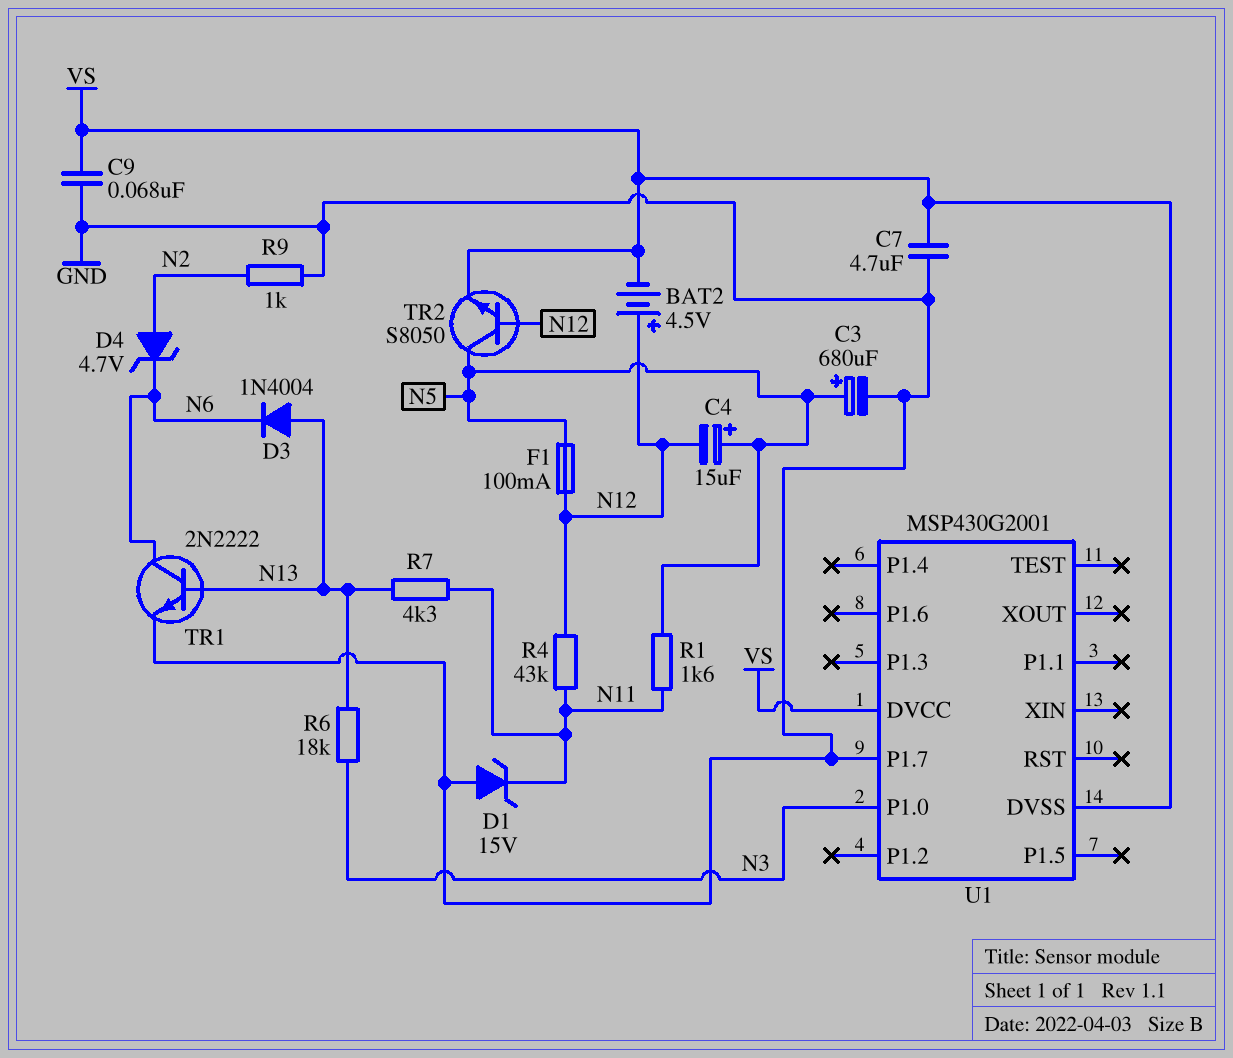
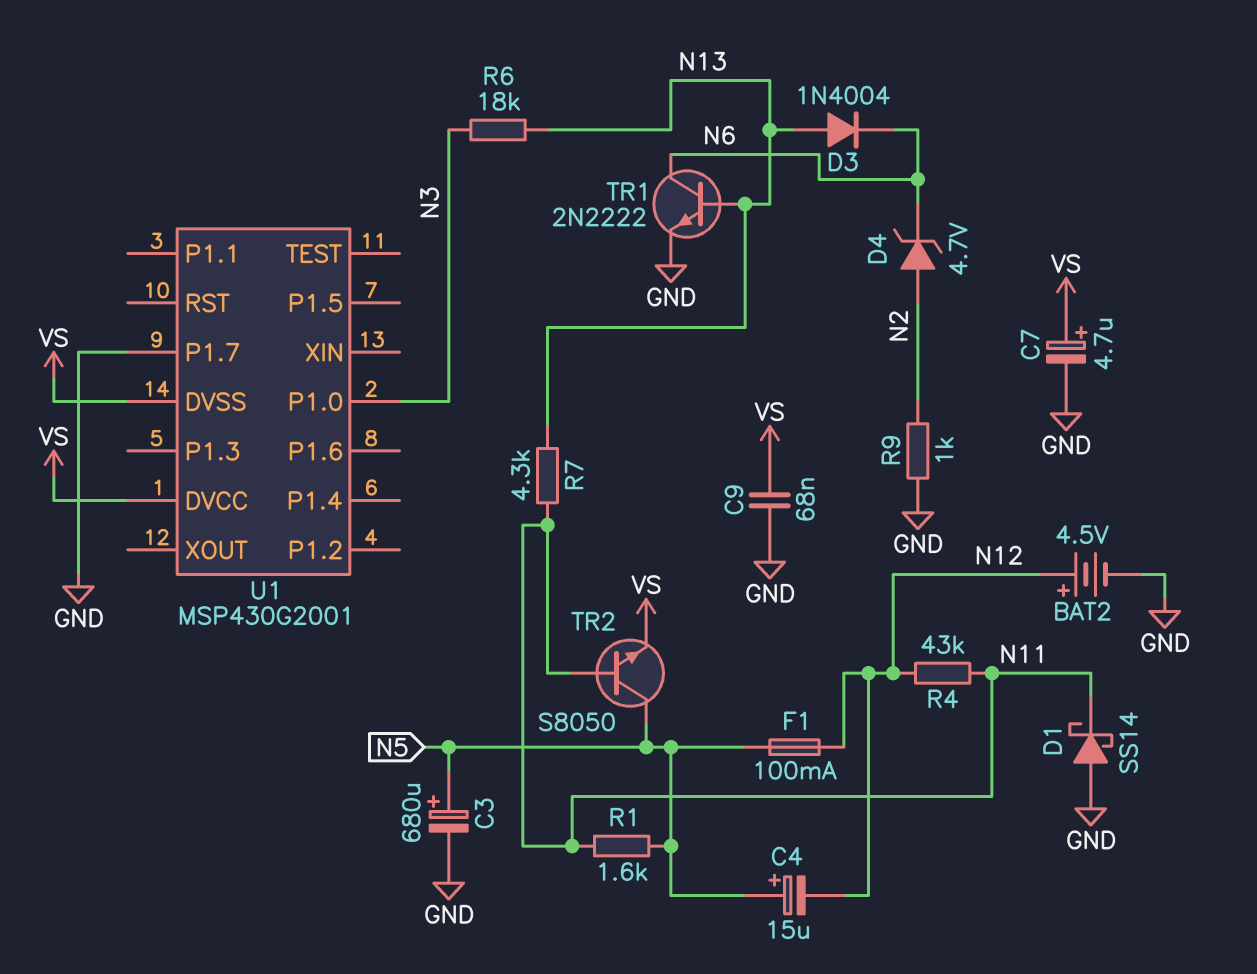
BAT2: 4.5V (plus N12, minus VS) -> 4.5V (plus N12, minus GND)
C7: 4.7uF (GND, VS) -> 4.7uF (plus VS, minus GND)
D1: zener 15V (A GND, K N11) -> schottky SS14 (A GND, K N11)
TR2: NPN S8050 (B N12, C N5, E VS) -> NPN S8050 (B N11, C N5, E VS)

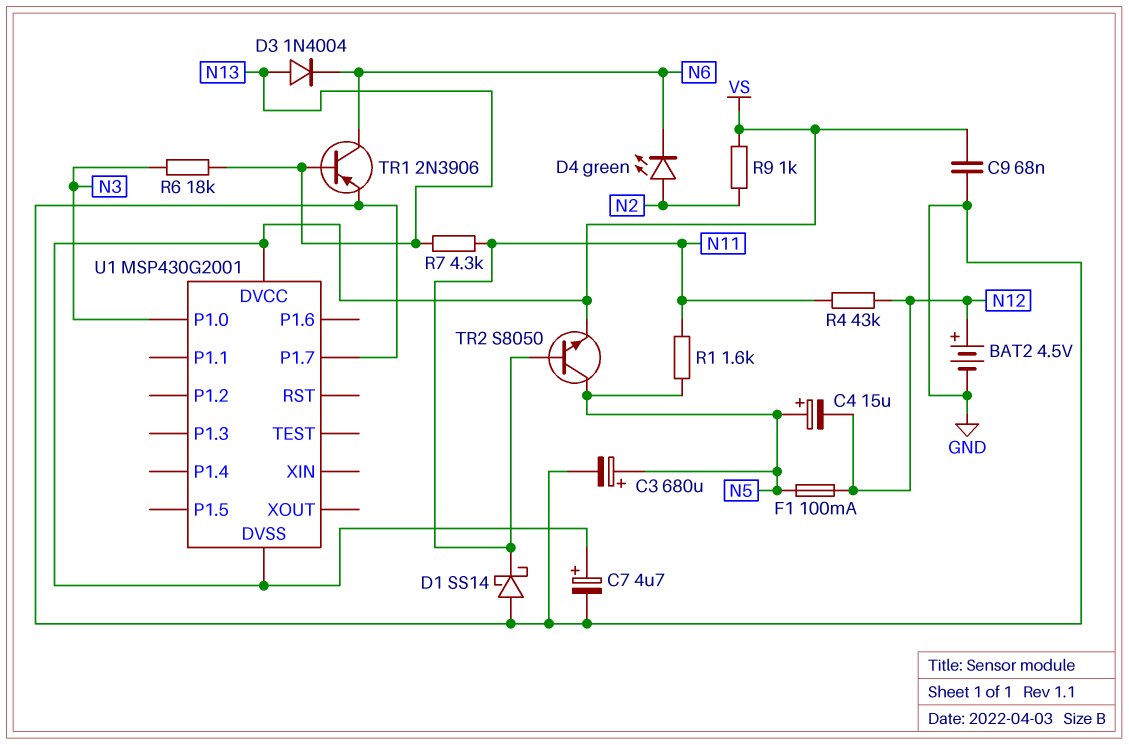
D4: zener 4.7V (A N2, K N6) -> LED green (A N2, K N6)
R9: 1k (GND, N2) -> 1k (N2, VS)
TR1: NPN 2N2222 (B N13, C N6, E GND) -> PNP 2N3906 (B N13, C N6, E GND)

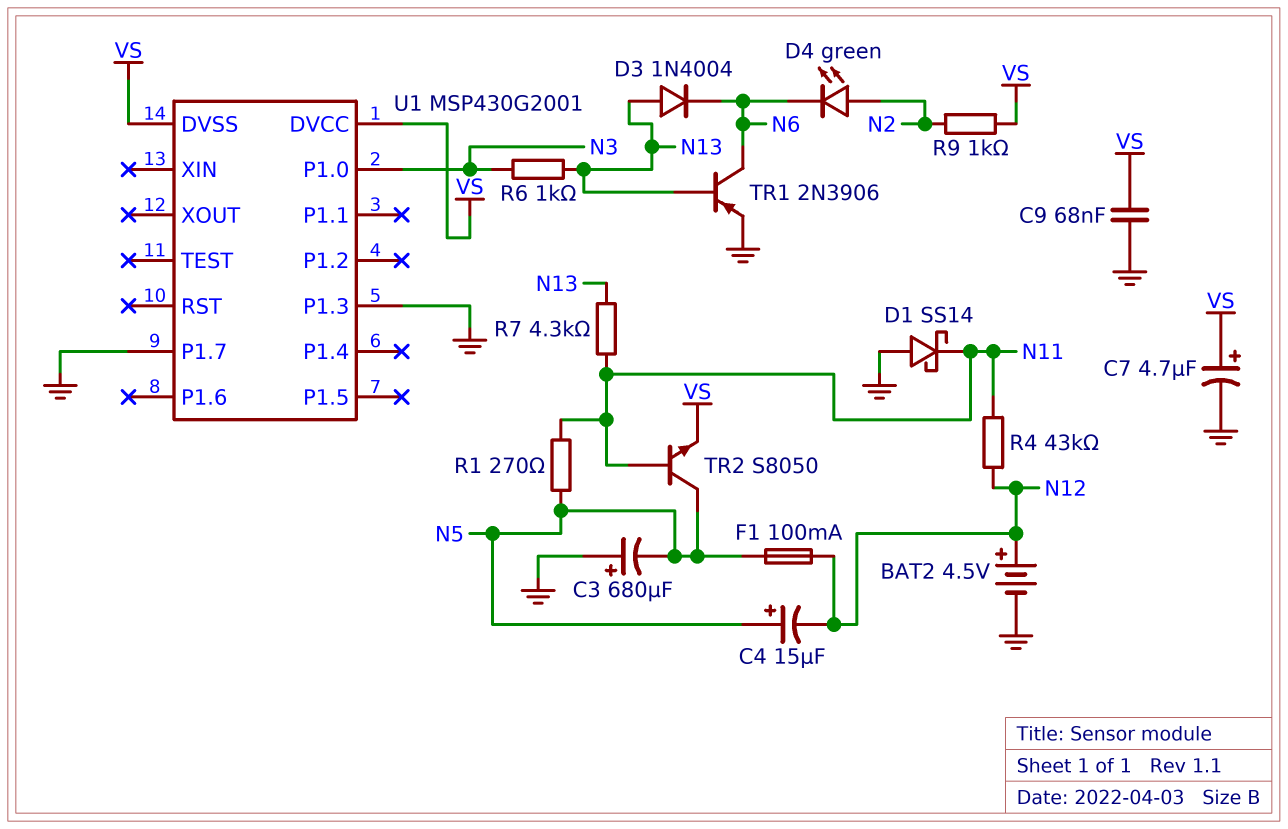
C3: 680uF (plus N5, minus GND) -> 680uF (plus GND, minus N5)
R1: 1.6k (N5, N11) -> 270 (N5, N11)
R6: 18k (N3, N13) -> 1k (N3, N13)
U1 pin P1.3: none -> GND

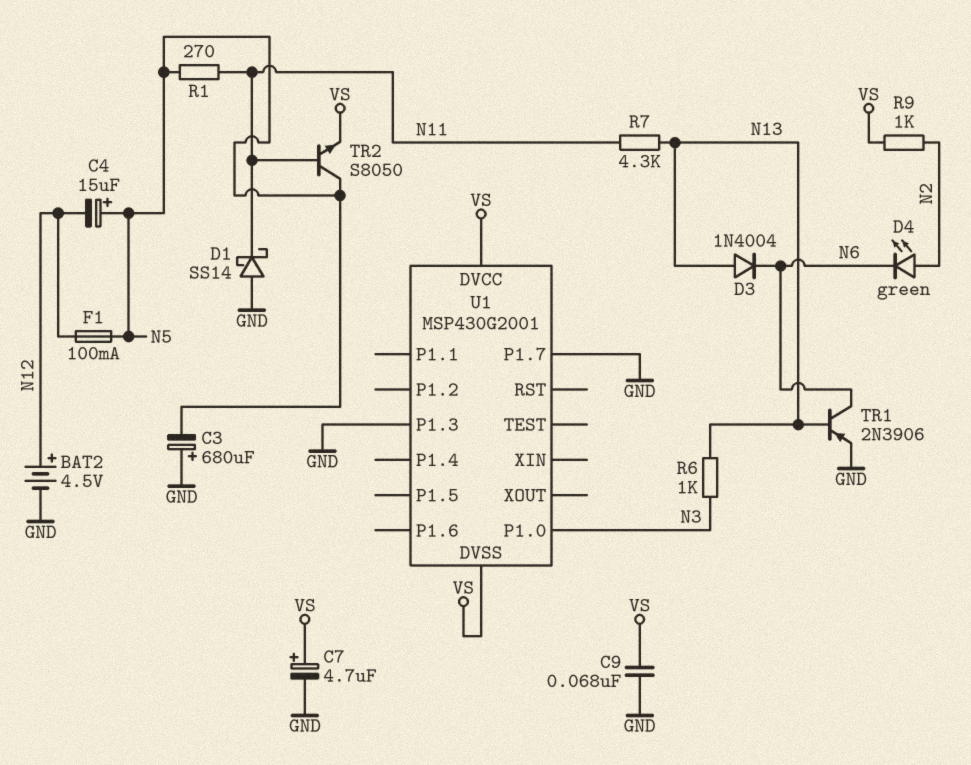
R4: 43k (N11, N12) -> none

